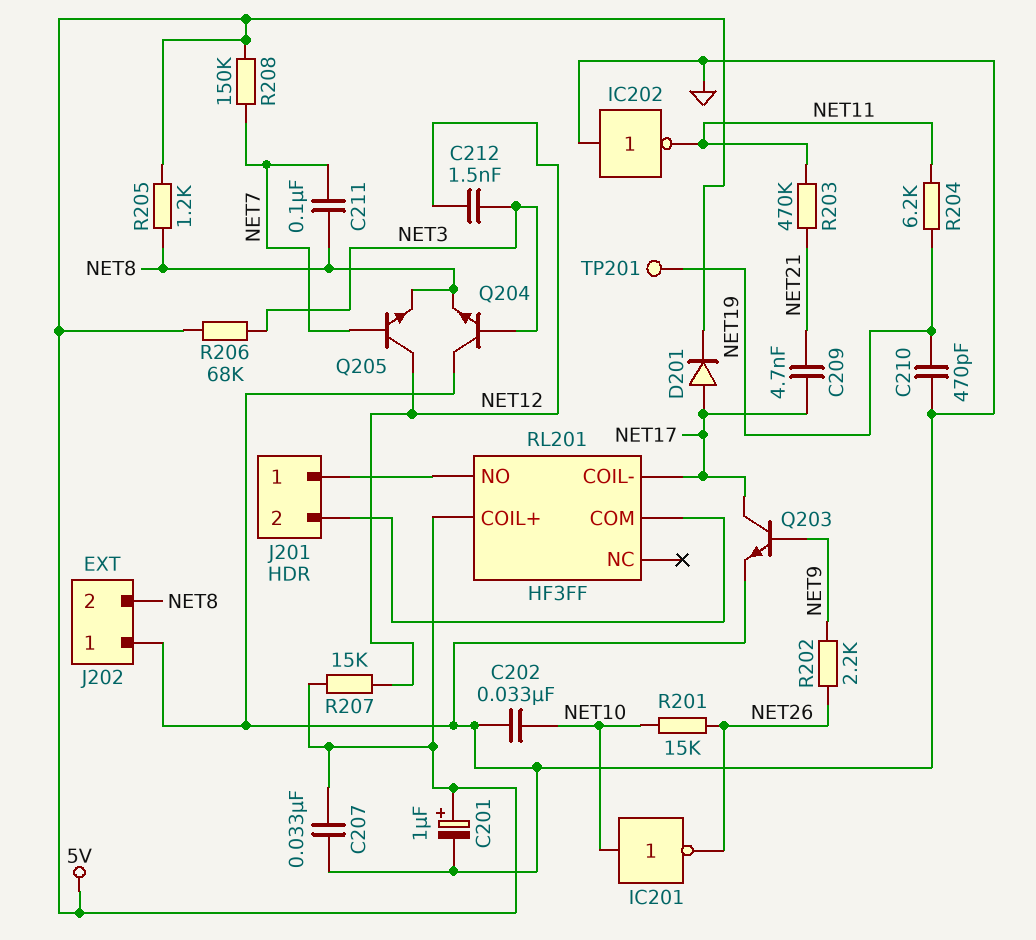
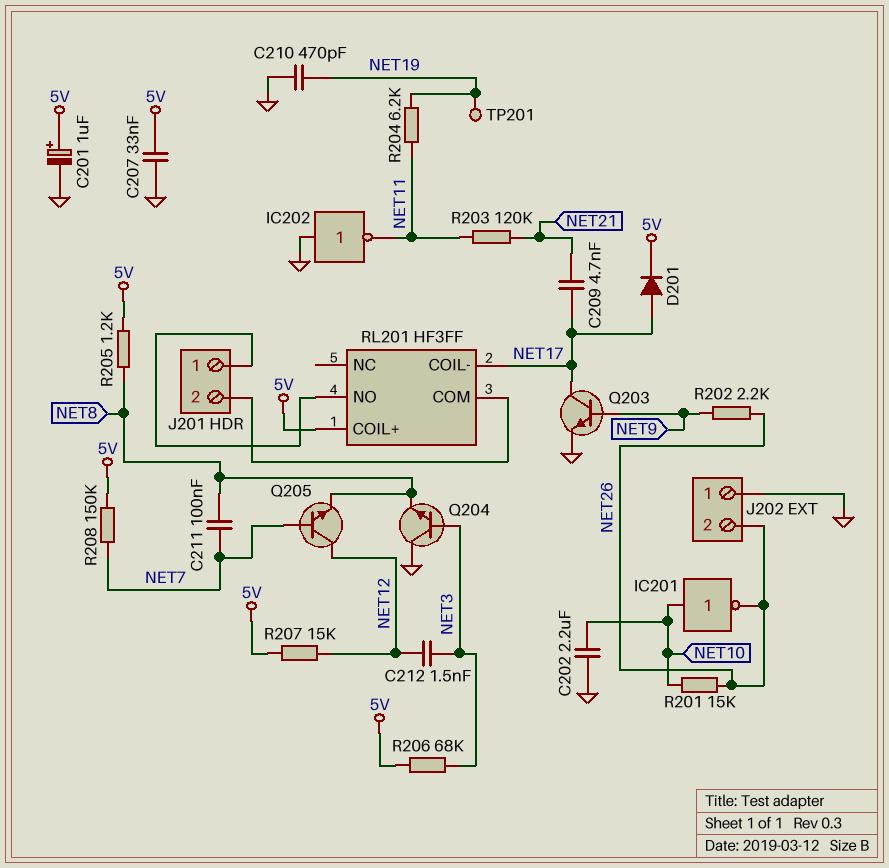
C202: 33nF (GND, NET10) -> 2.2uF (GND, NET10)
J202 pin 2: NET8 -> NET26
R203: 470k (NET11, NET21) -> 120k (NET11, NET21)

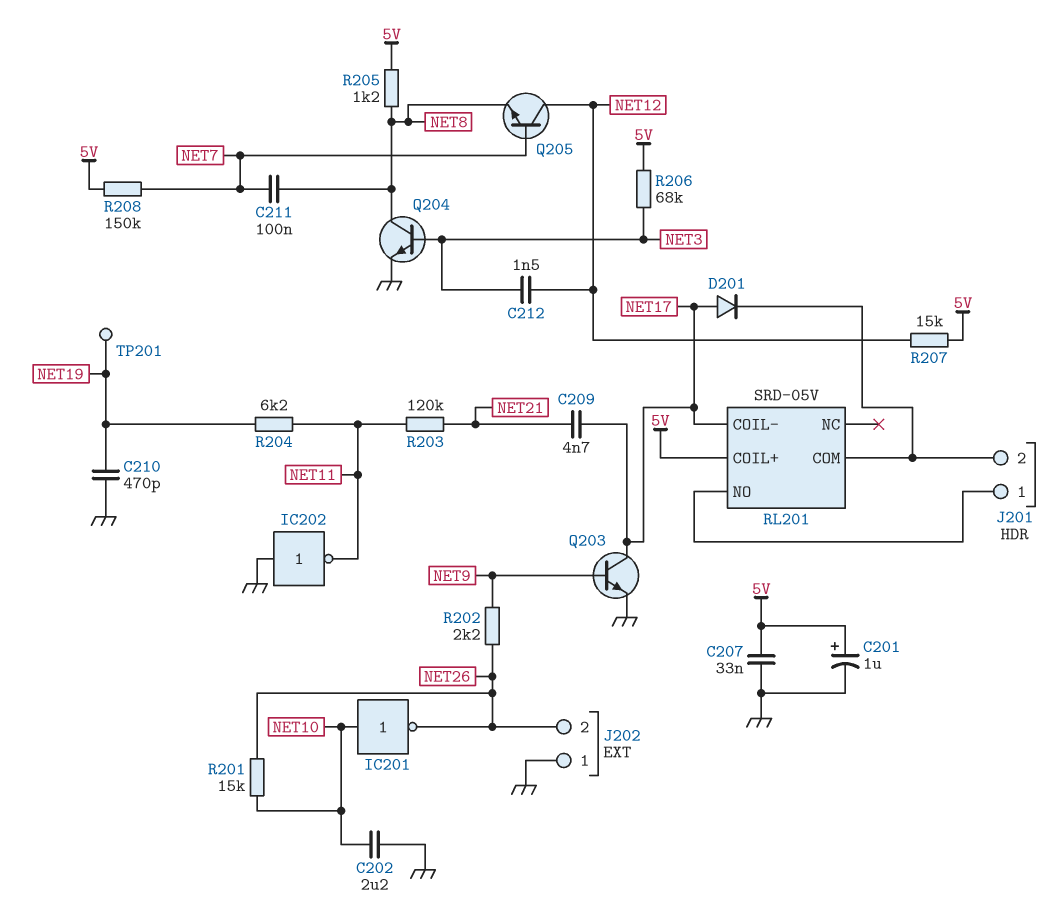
D201: diode (A NET17, K 5V) -> diode (A NET17, K J201/2)
Q204: NPN (B NET3, C GND, E NET8) -> NPN (B NET3, C NET8, E GND)
RL201: HF3FF -> SRD-05V

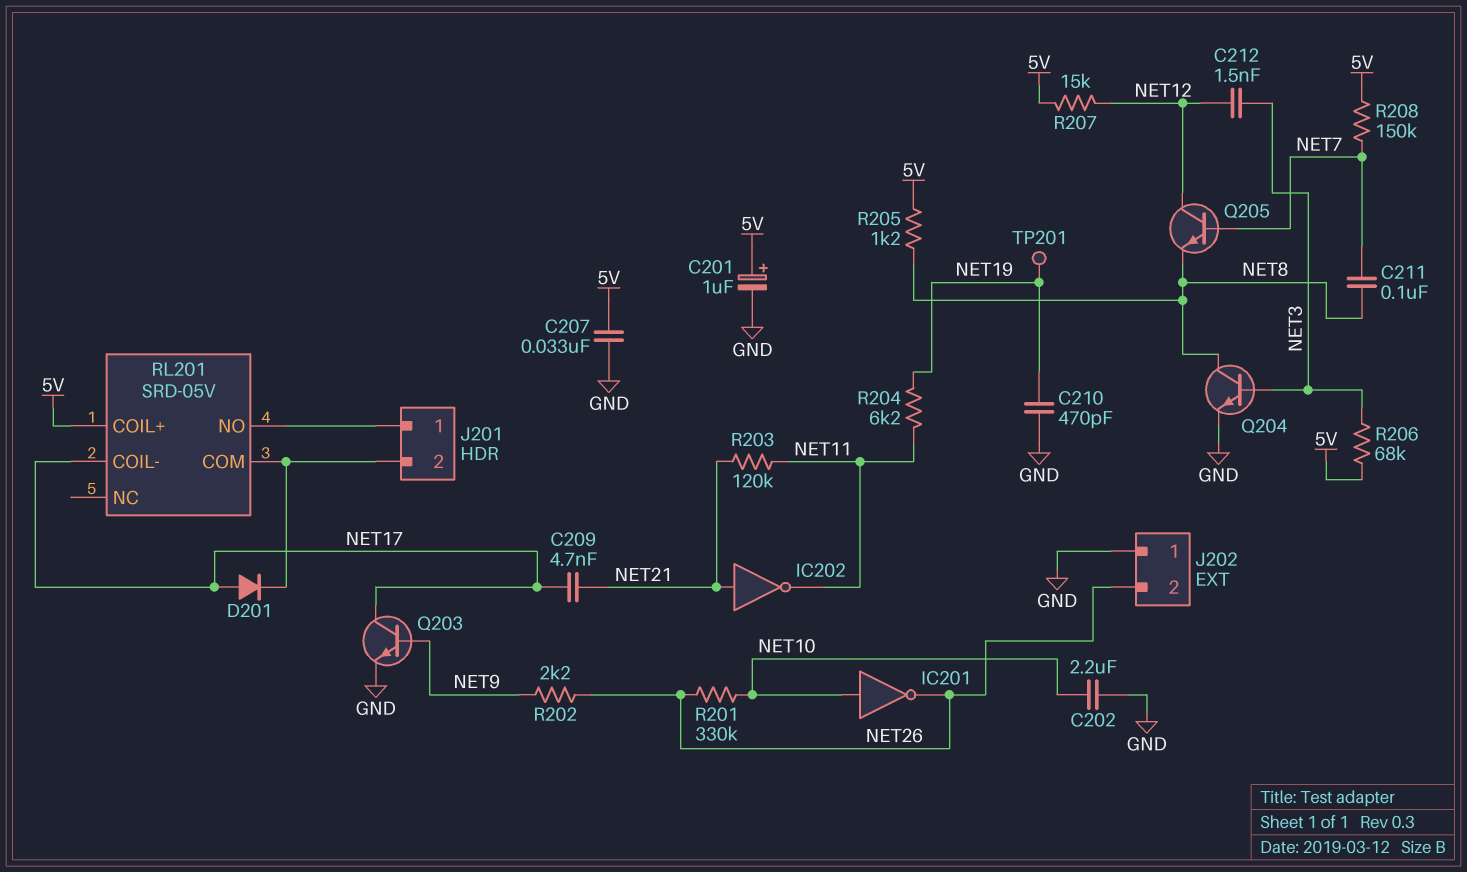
IC202: NOT (in GND, out NET11) -> NOT (in NET21, out NET11)
R201: 15k (NET10, NET26) -> 330k (NET10, NET26)

